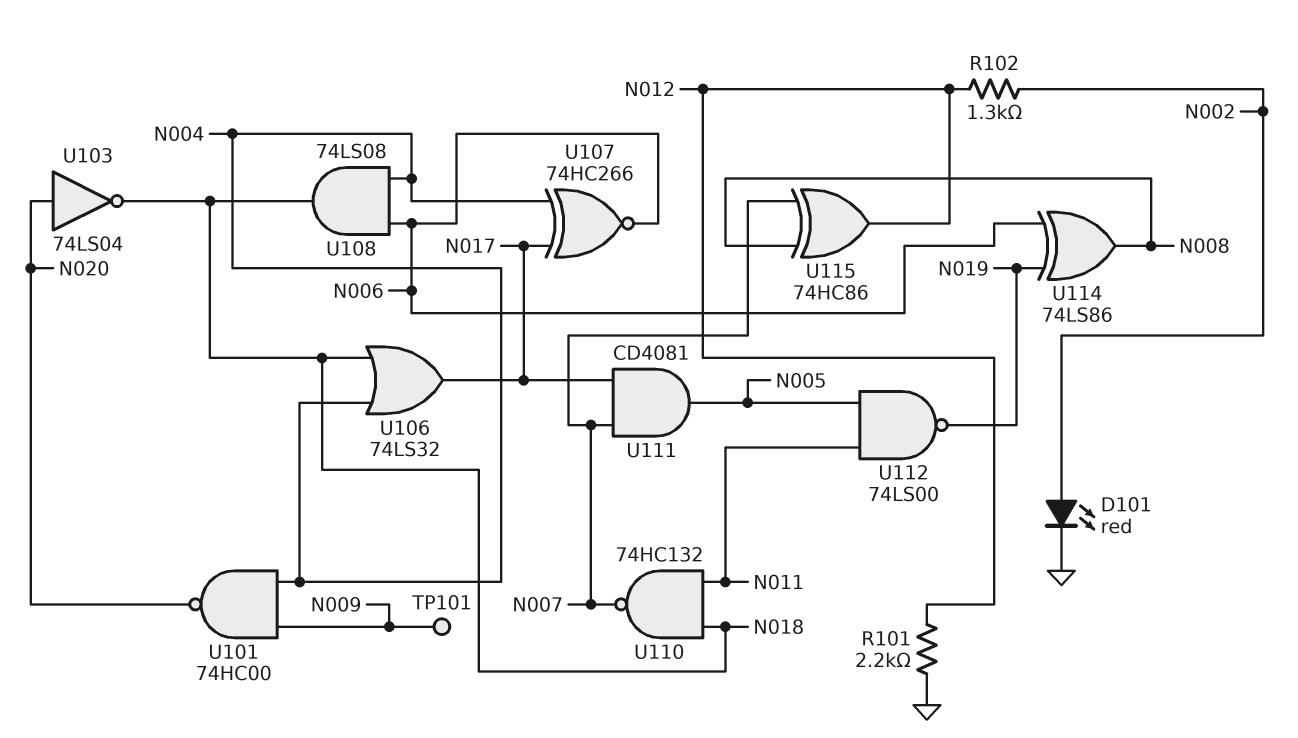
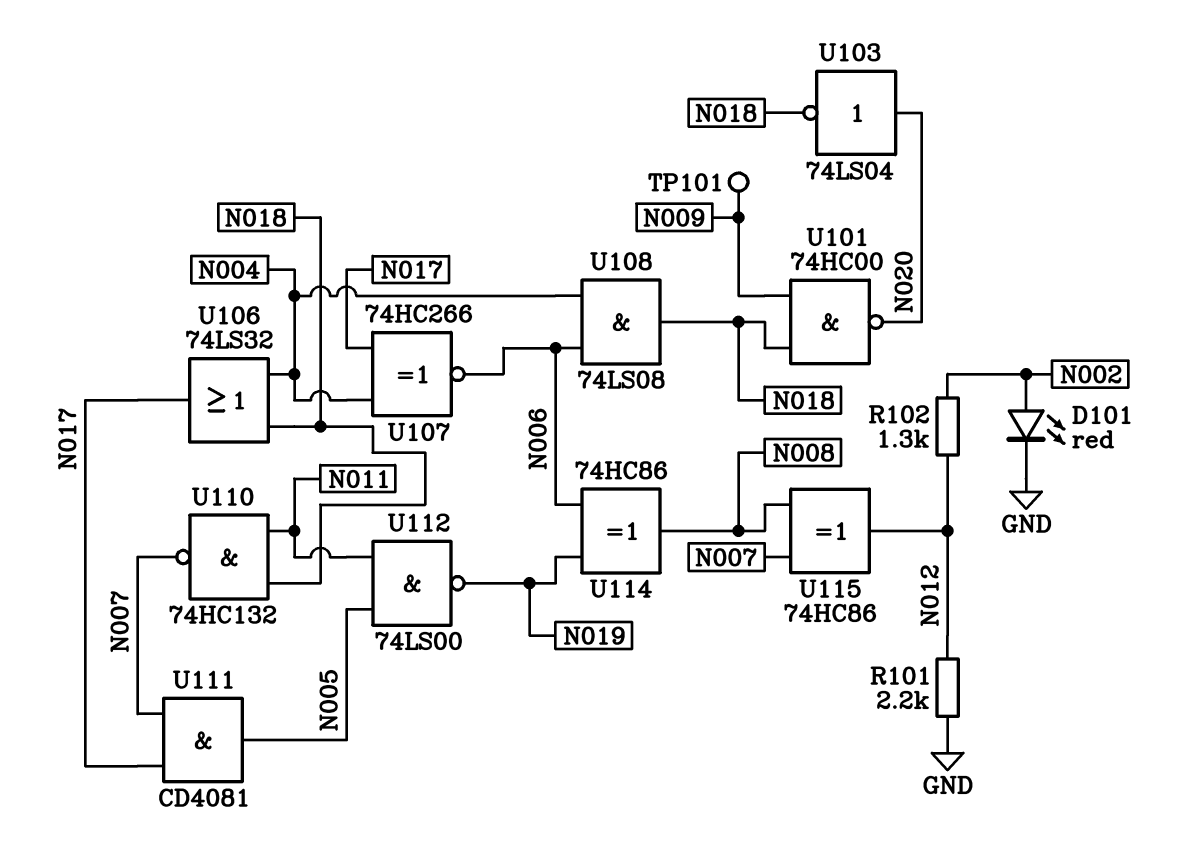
U101: NAND 74HC00 (in N004, in N009, out N020) -> NAND 74HC00 (in N009, in N018, out N020)
U114: XOR 74LS86 (in N006, in N019, out N008) -> XOR 74HC86 (in N006, in N019, out N008)

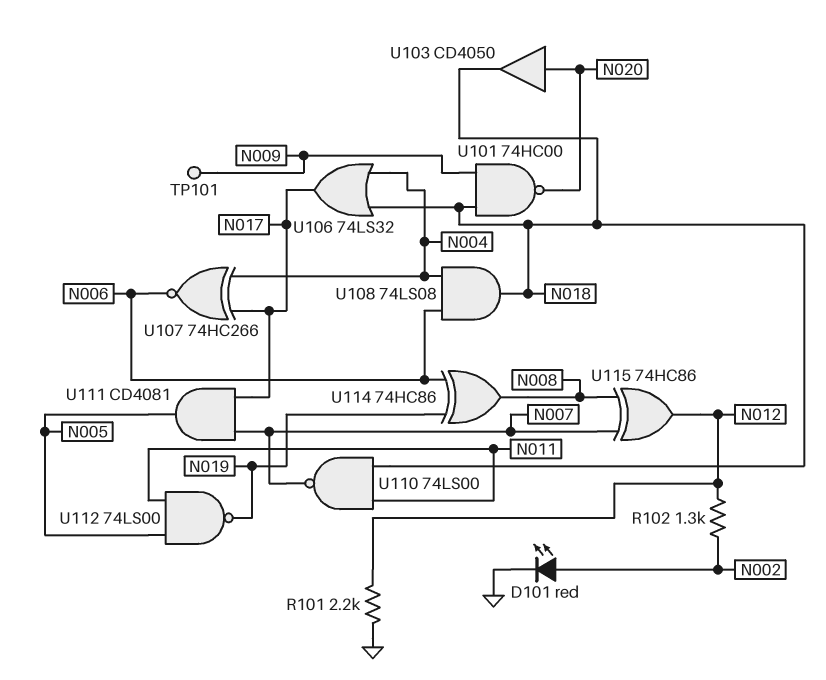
U103: NOT 74LS04 (in N020, out N018) -> buffer CD4050 (in N020, out N018)
U110: NAND 74HC132 (in N011, in N018, out N007) -> NAND 74LS00 (in N011, in N018, out N007)

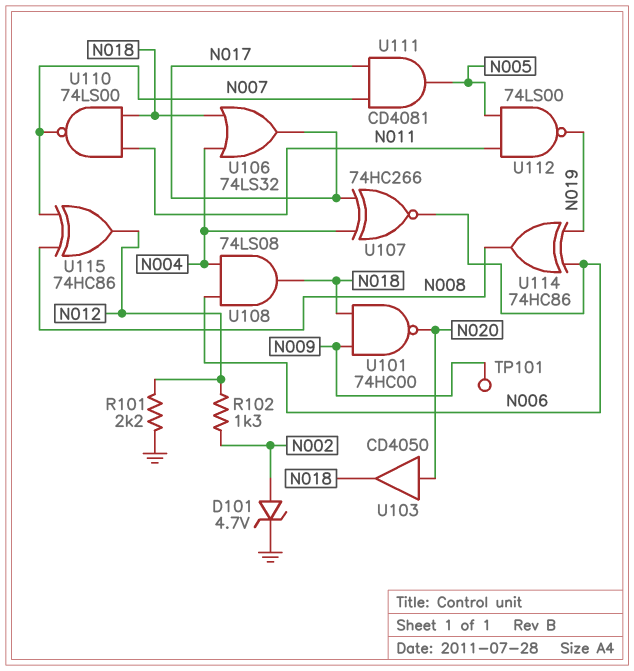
D101: LED red (A N002, K GND) -> zener 4.7V (A N002, K GND)

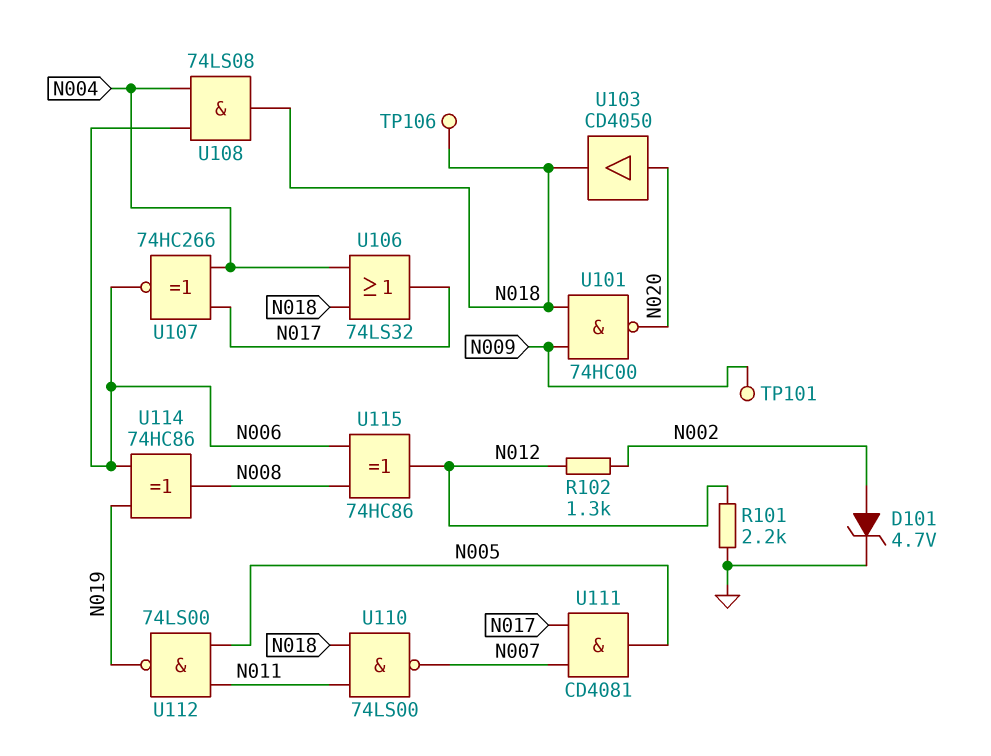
TP106: none -> test point (N018)
U115: XOR 74HC86 (in N007, in N008, out N012) -> XOR 74HC86 (in N006, in N008, out N012)

